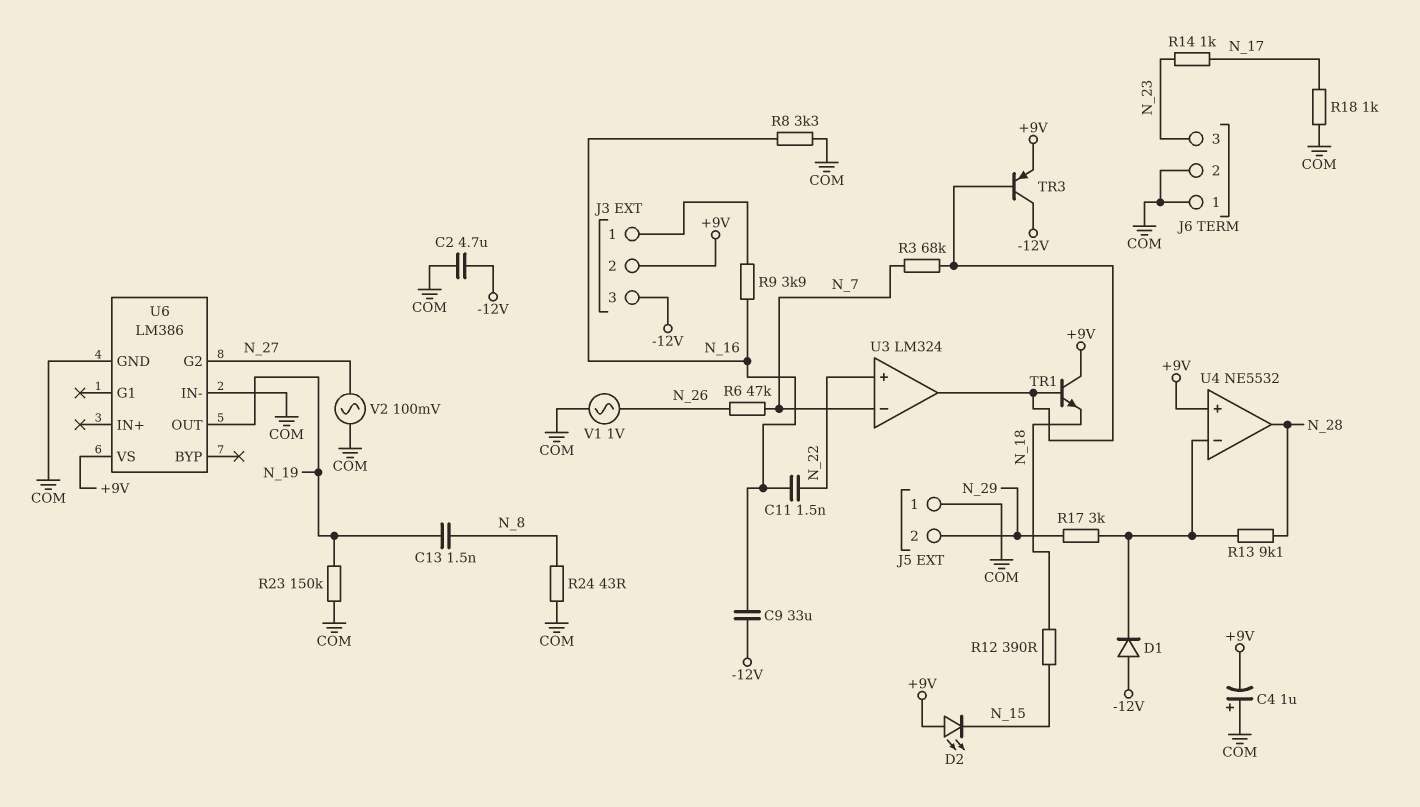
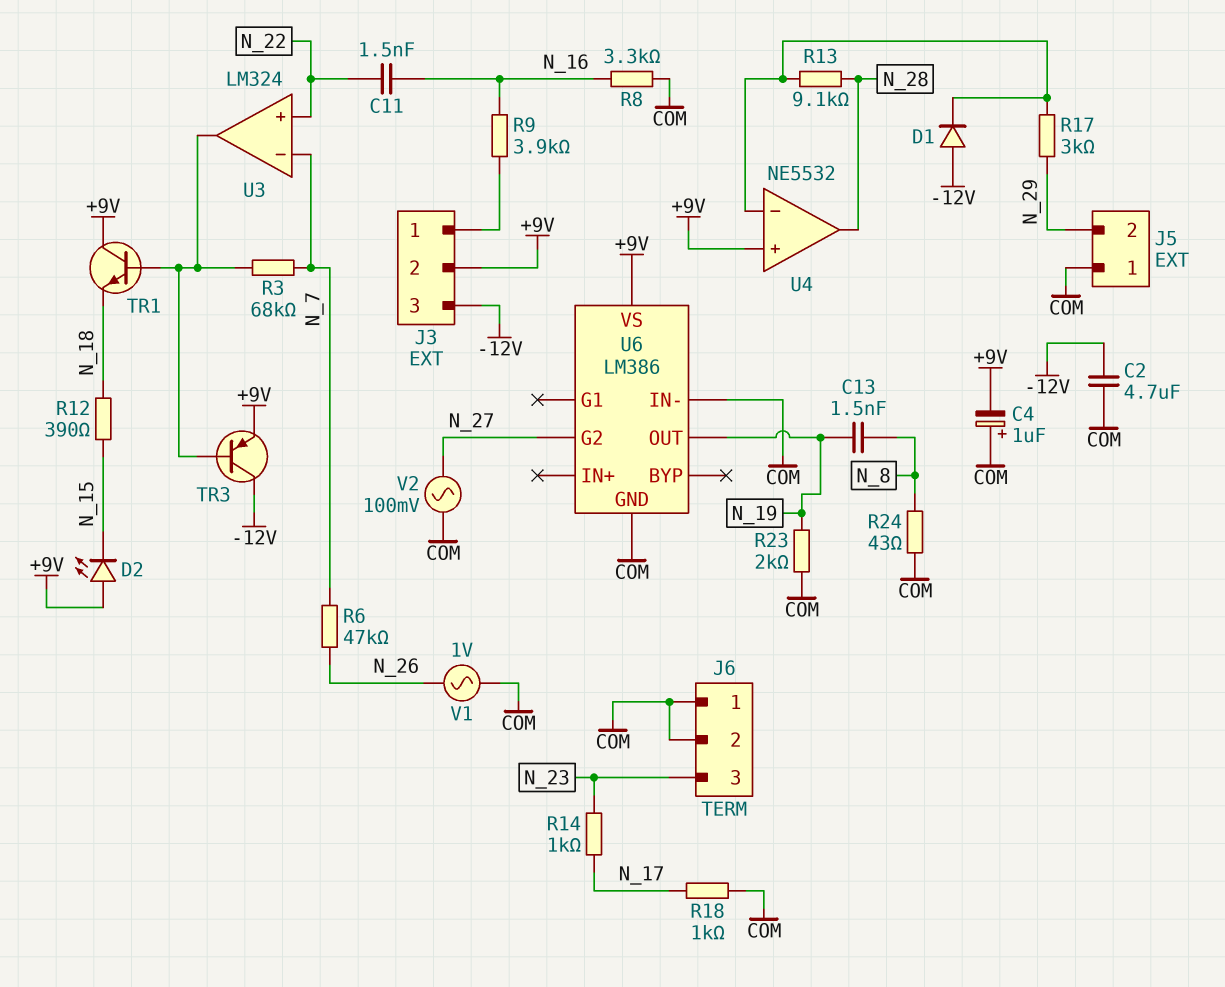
C9: 33uF (-12V, N_16) -> none
R23: 150k (COM, N_19) -> 2k (COM, N_19)

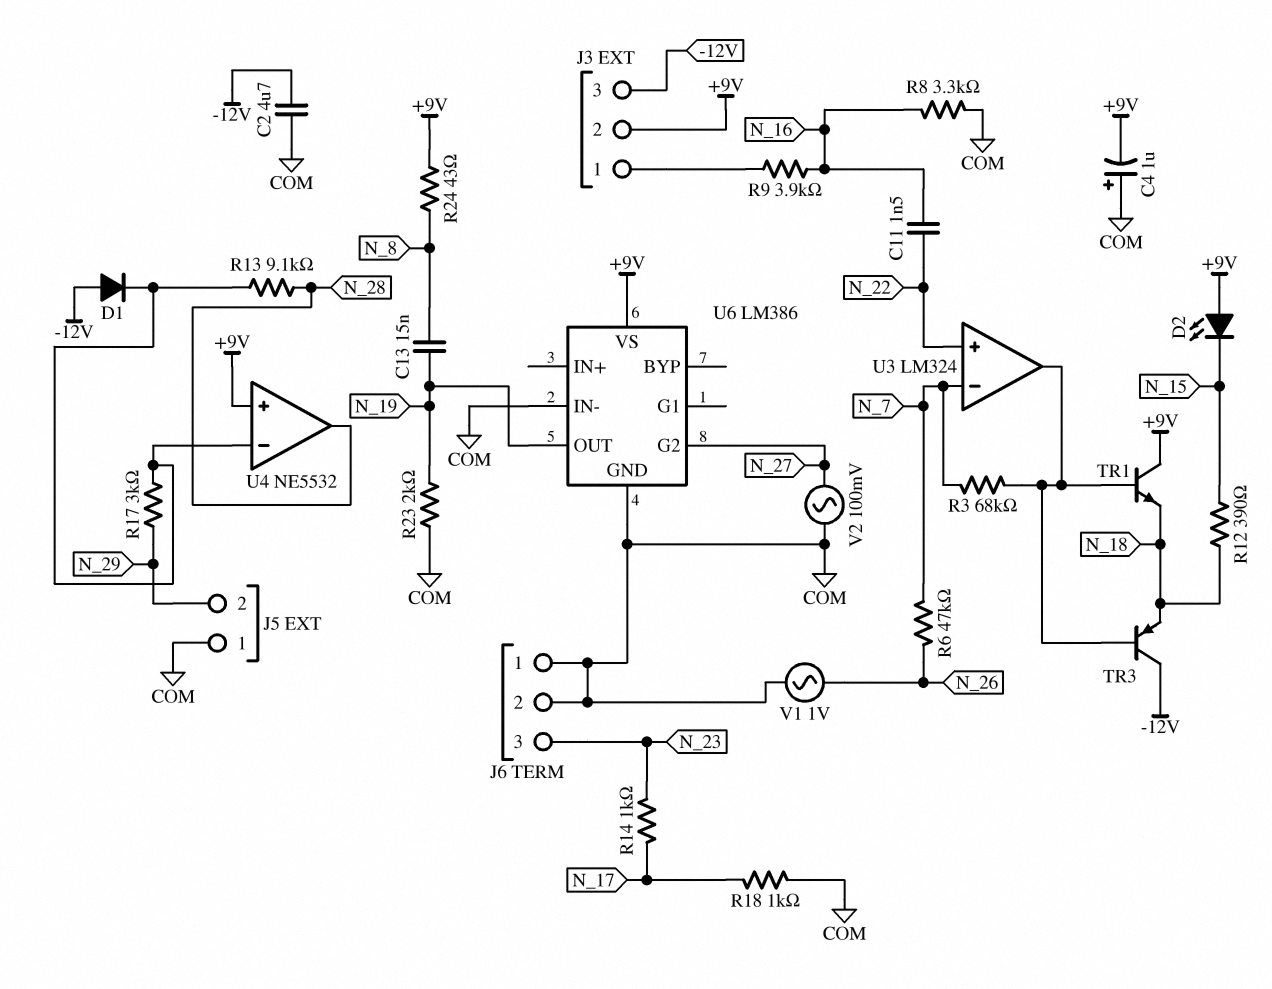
C13: 1.5nF (N_8, N_19) -> 15nF (N_8, N_19)
R24: 43 (COM, N_8) -> 43 (+9V, N_8)
TR3: PNP (B U3/out, C -12V, E +9V) -> PNP (B U3/out, C -12V, E N_18)

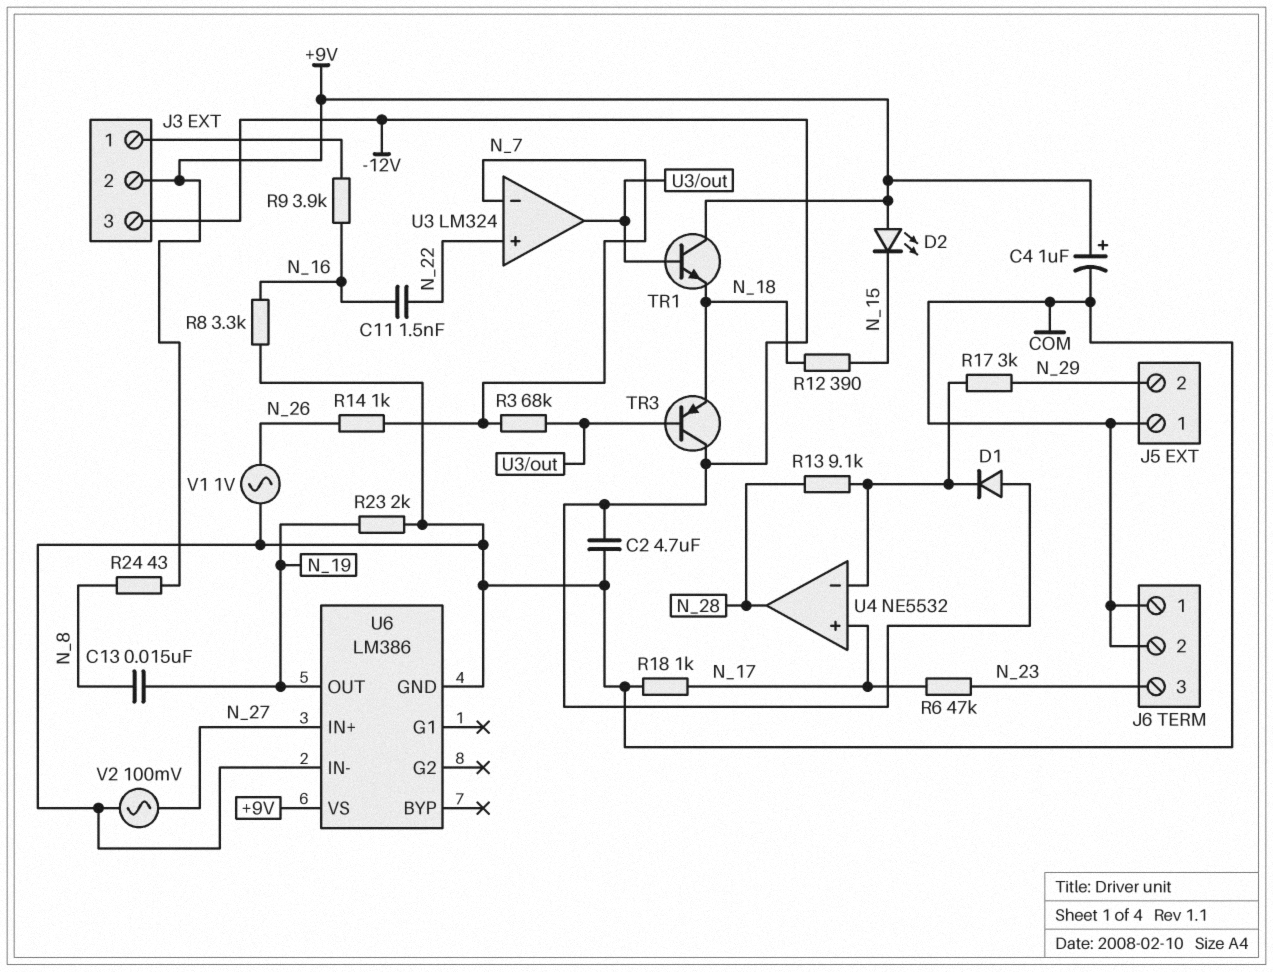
C4: 1uF (plus COM, minus +9V) -> 1uF (plus +9V, minus COM)
R6: 47k (N_7, N_26) -> 47k (N_17, N_23)
R14: 1k (N_17, N_23) -> 1k (N_7, N_26)
U4 pin in+: +9V -> N_17
U6 pin G2: N_27 -> none
U6 pin IN+: none -> N_27

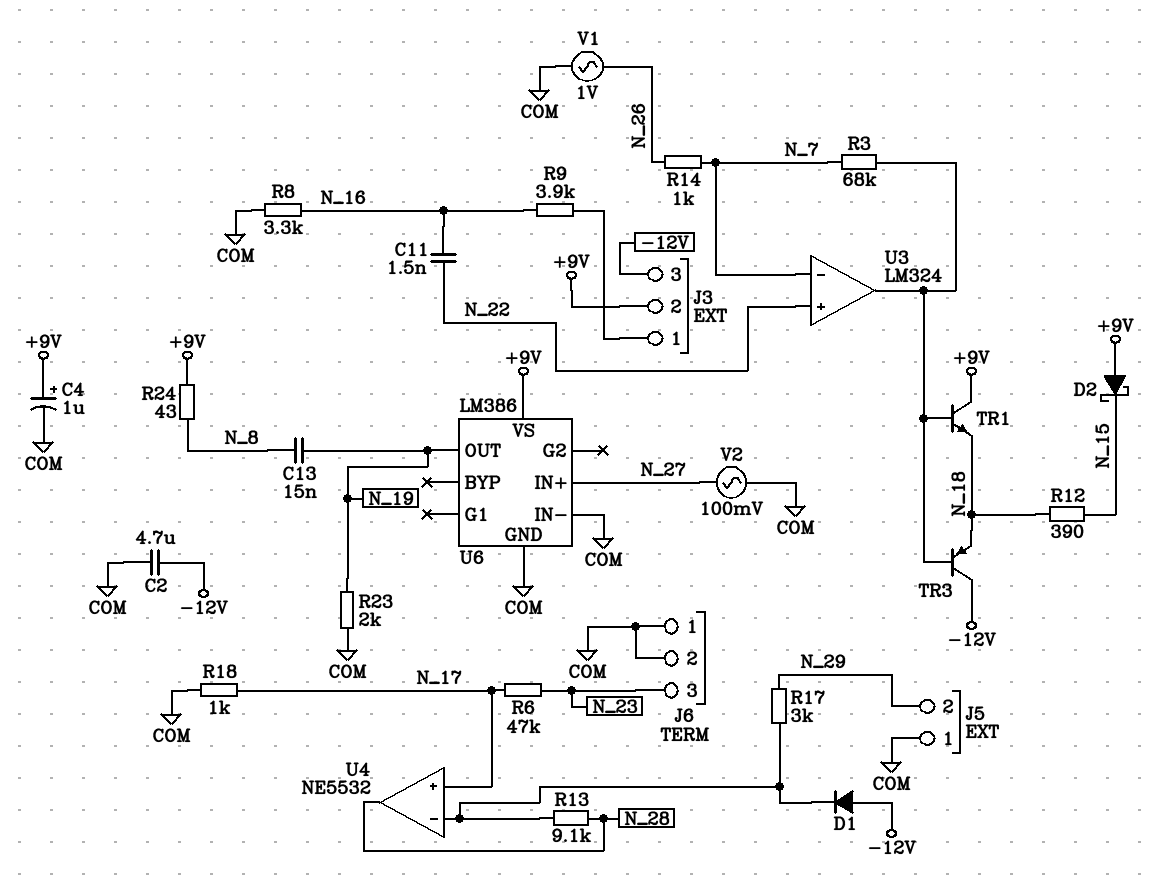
D2: LED (A +9V, K N_15) -> schottky (A +9V, K N_15)

